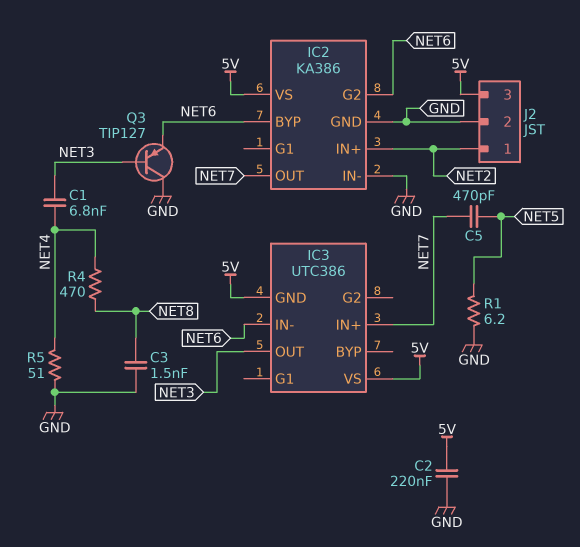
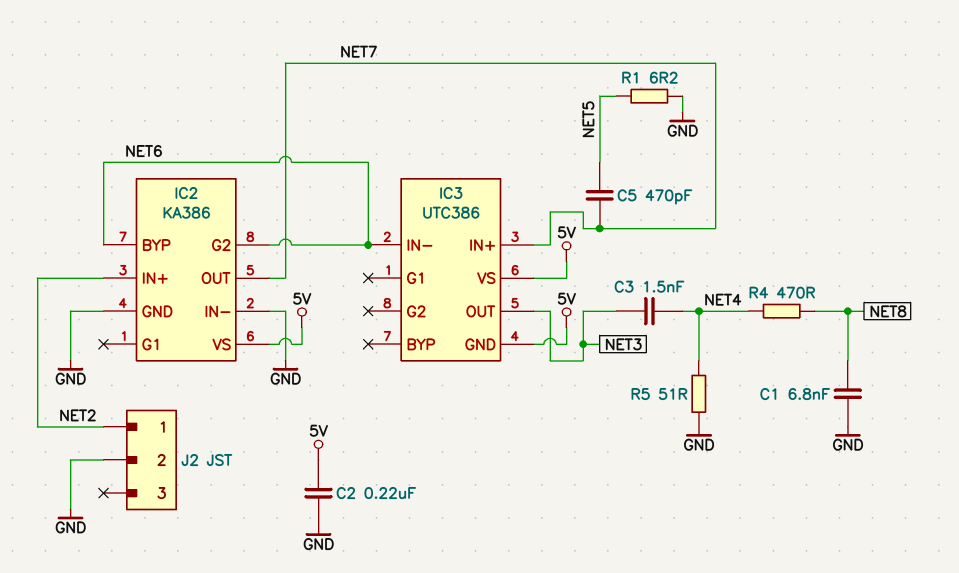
C1: 6.8nF (NET3, NET4) -> 6.8nF (GND, NET8)
C3: 1.5nF (GND, NET8) -> 1.5nF (NET3, NET4)
J2 pin 3: 5V -> none
Q3: PNP TIP127 (B NET3, C GND, E NET6) -> none

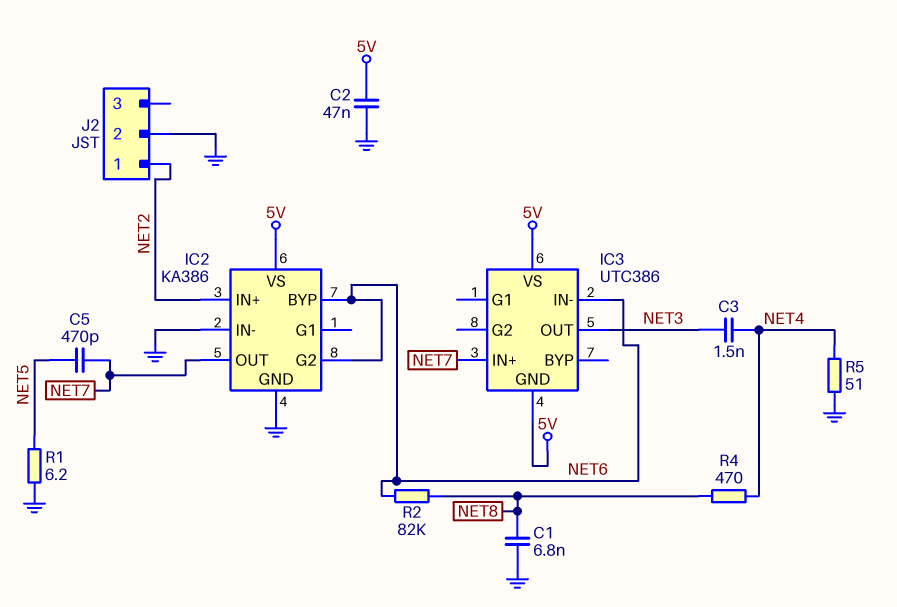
C2: 220nF (5V, GND) -> 47nF (5V, GND)
R2: none -> 82k (NET6, NET8)

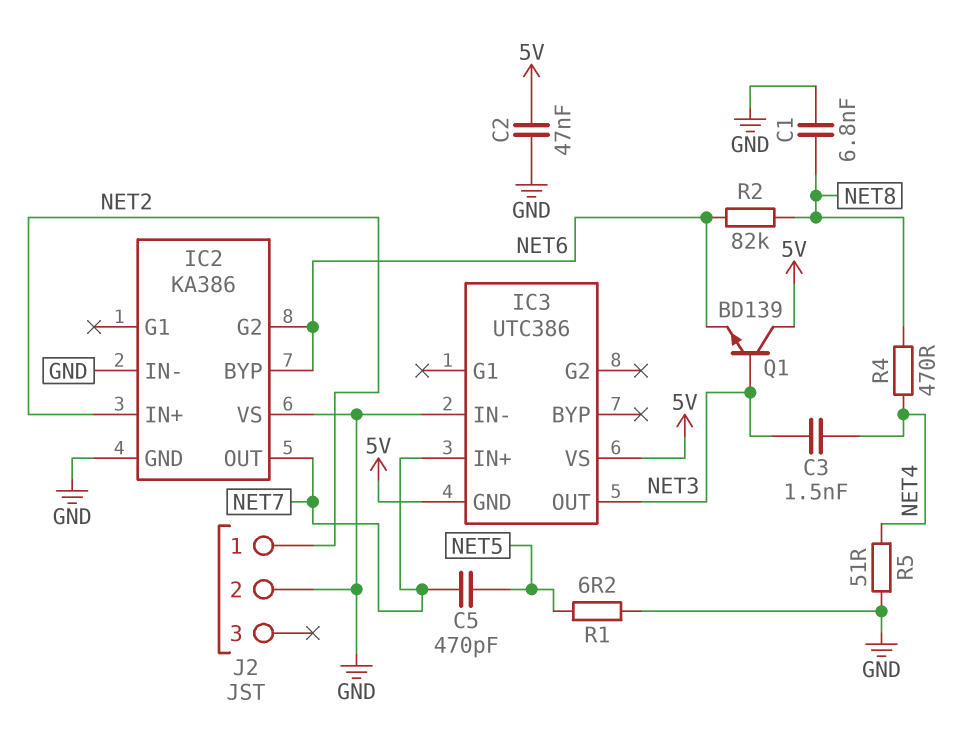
IC2 pin VS: 5V -> GND
IC3 pin IN-: NET6 -> GND
Q1: none -> NPN BD139 (B NET3, C 5V, E NET6)

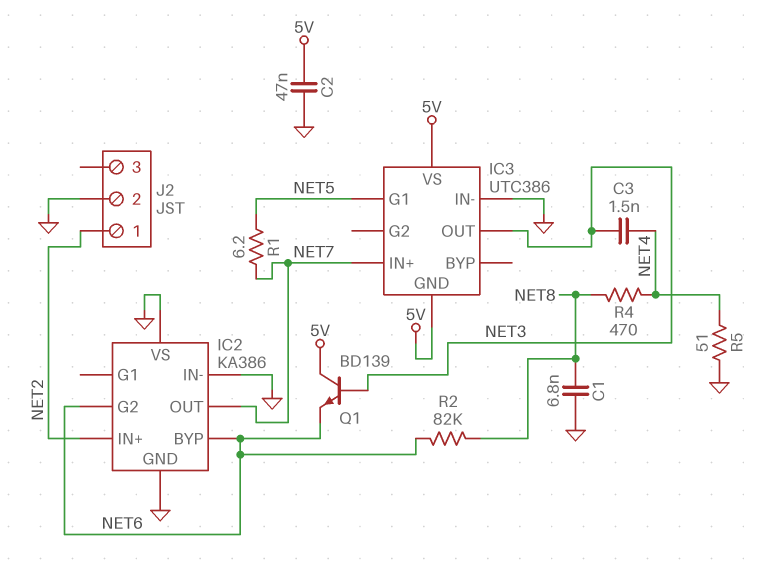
C5: 470pF (NET5, NET7) -> none
IC3 pin G1: none -> NET5
R1: 6.2 (GND, NET5) -> 6.2 (NET5, NET7)

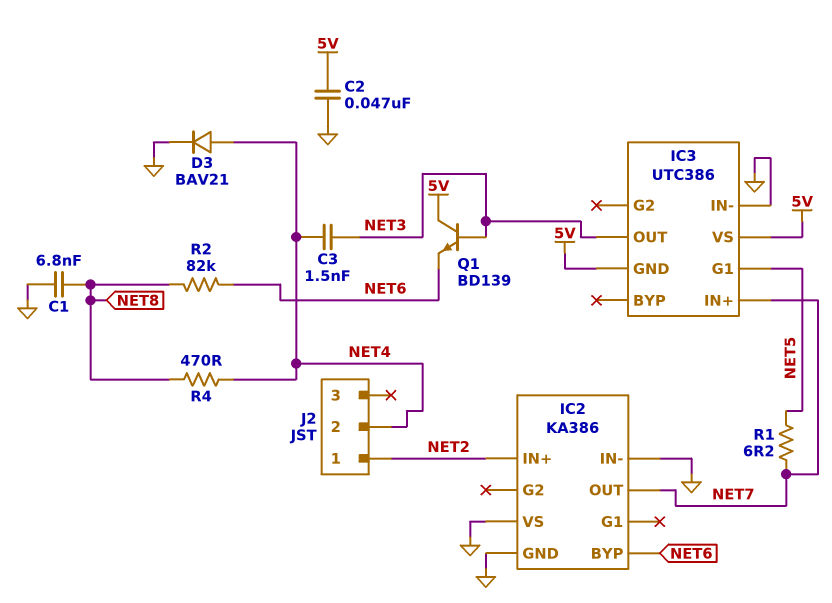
D3: none -> diode BAV21 (A NET4, K GND)
IC2 pin G2: NET6 -> none
J2 pin 2: GND -> NET4
R5: 51 (GND, NET4) -> none

